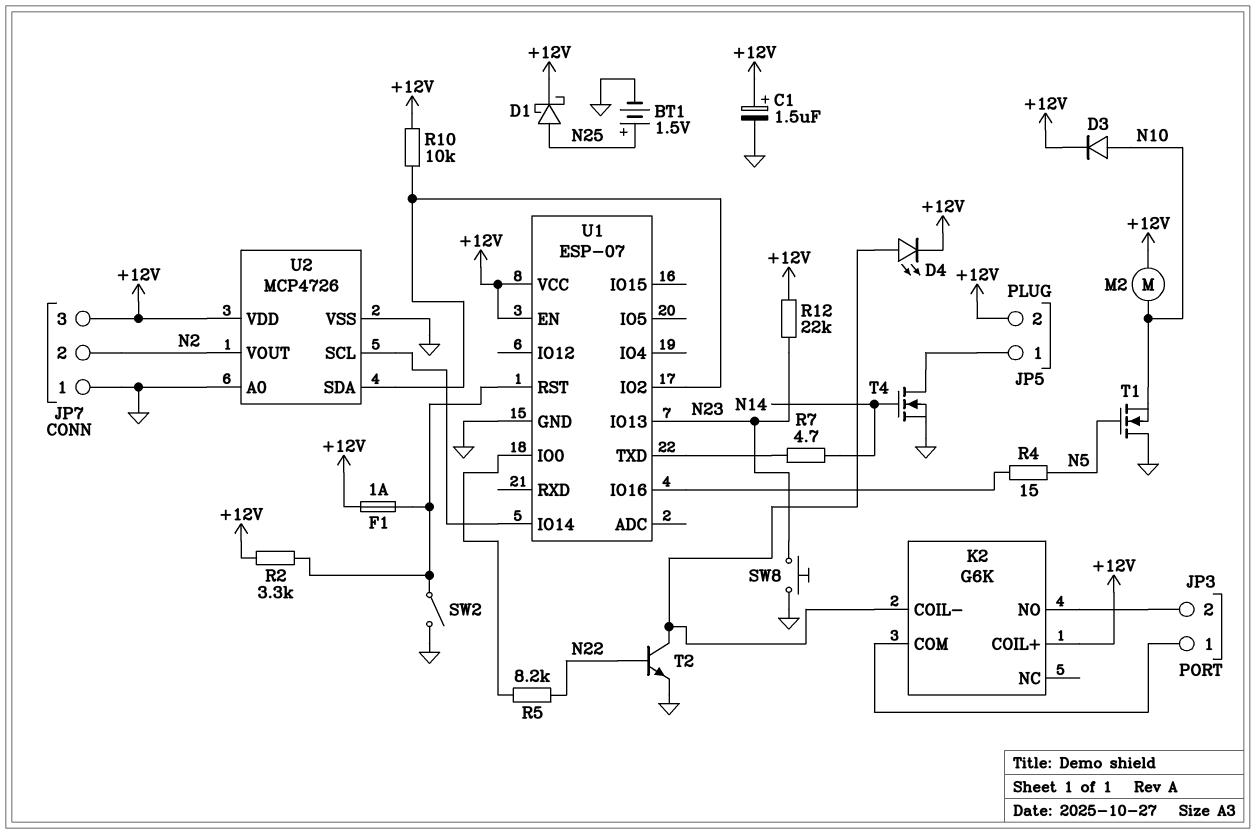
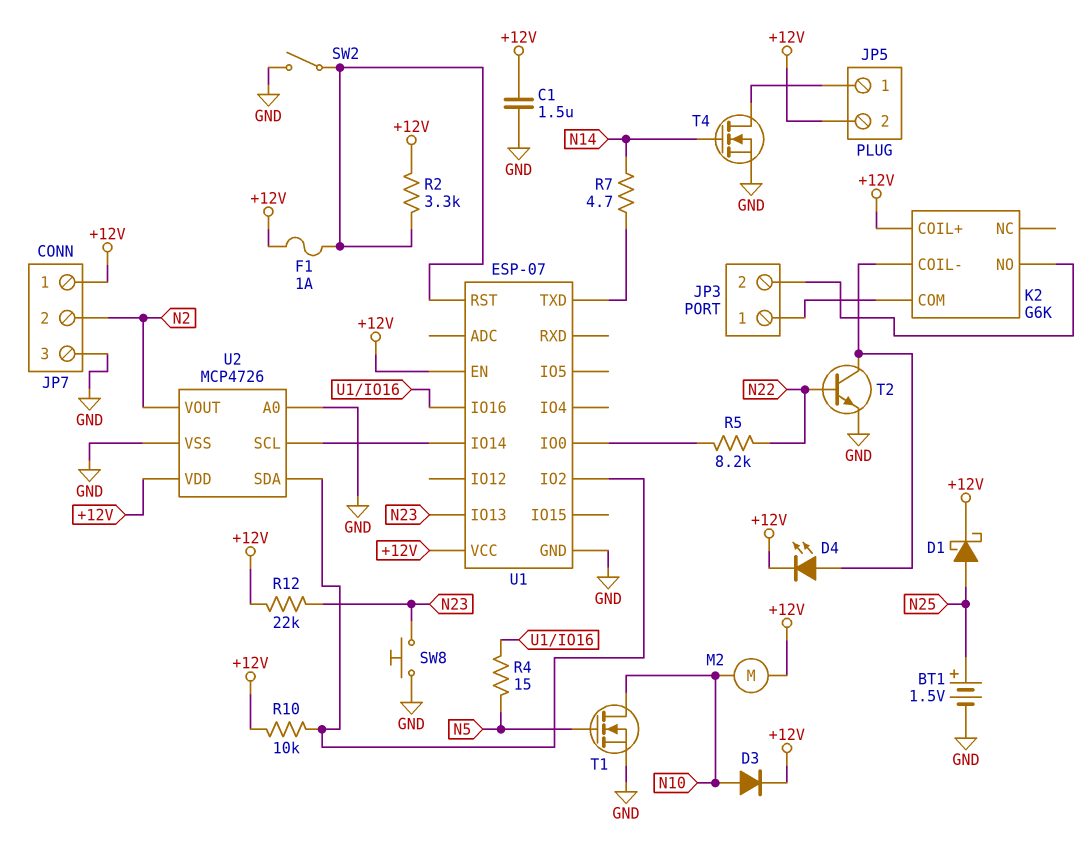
C1: 1.5uF (plus +12V, minus GND) -> 1.5uF (+12V, GND)
JP7 pin 1: GND -> +12V
JP7 pin 3: +12V -> GND
T1: NMOS (G N5, D GND, S N10) -> NMOS (G N5, D N10, S GND)

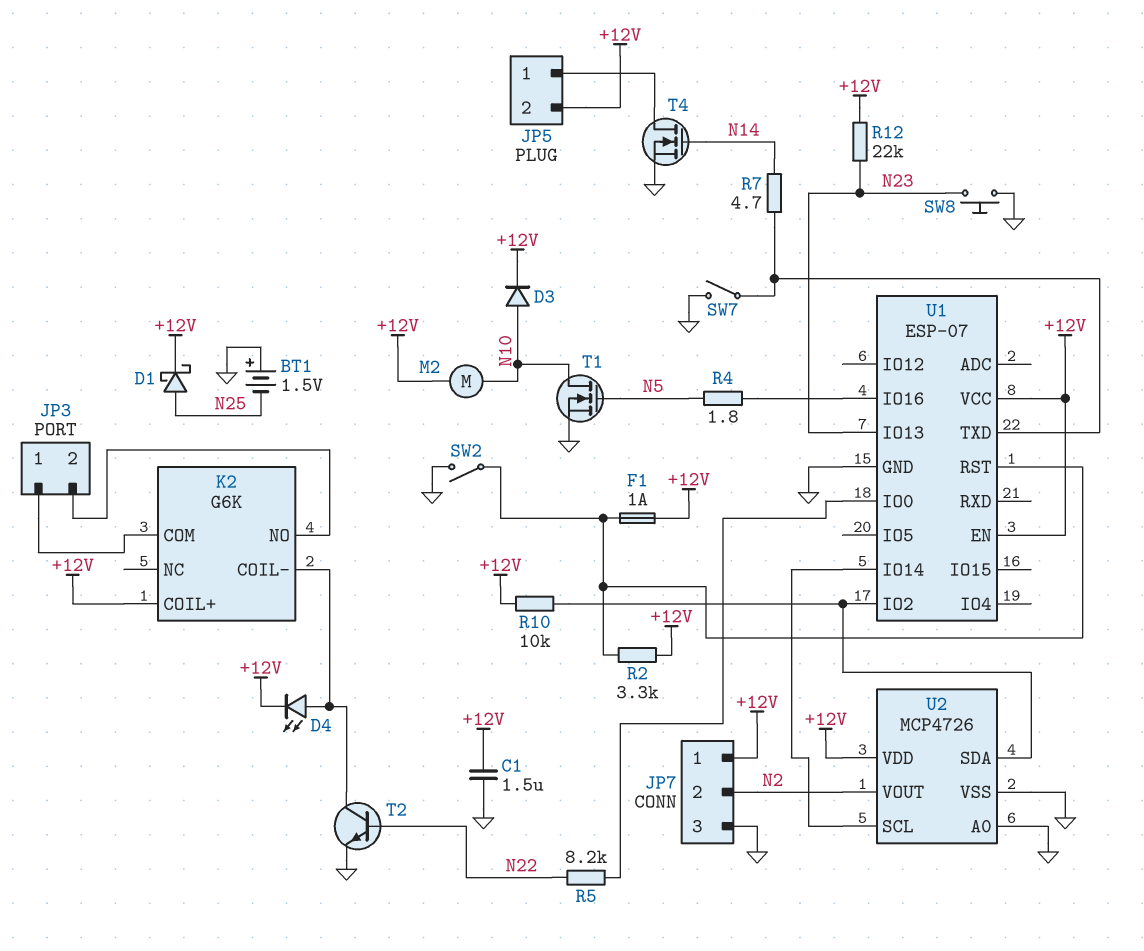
BT1: 1.5V (plus N25, minus GND) -> 1.5V (plus GND, minus N25)
R4: 15 (N5, U1/IO16) -> 1.8 (N5, U1/IO16)
SW7: none -> switch (GND, U1/TXD)

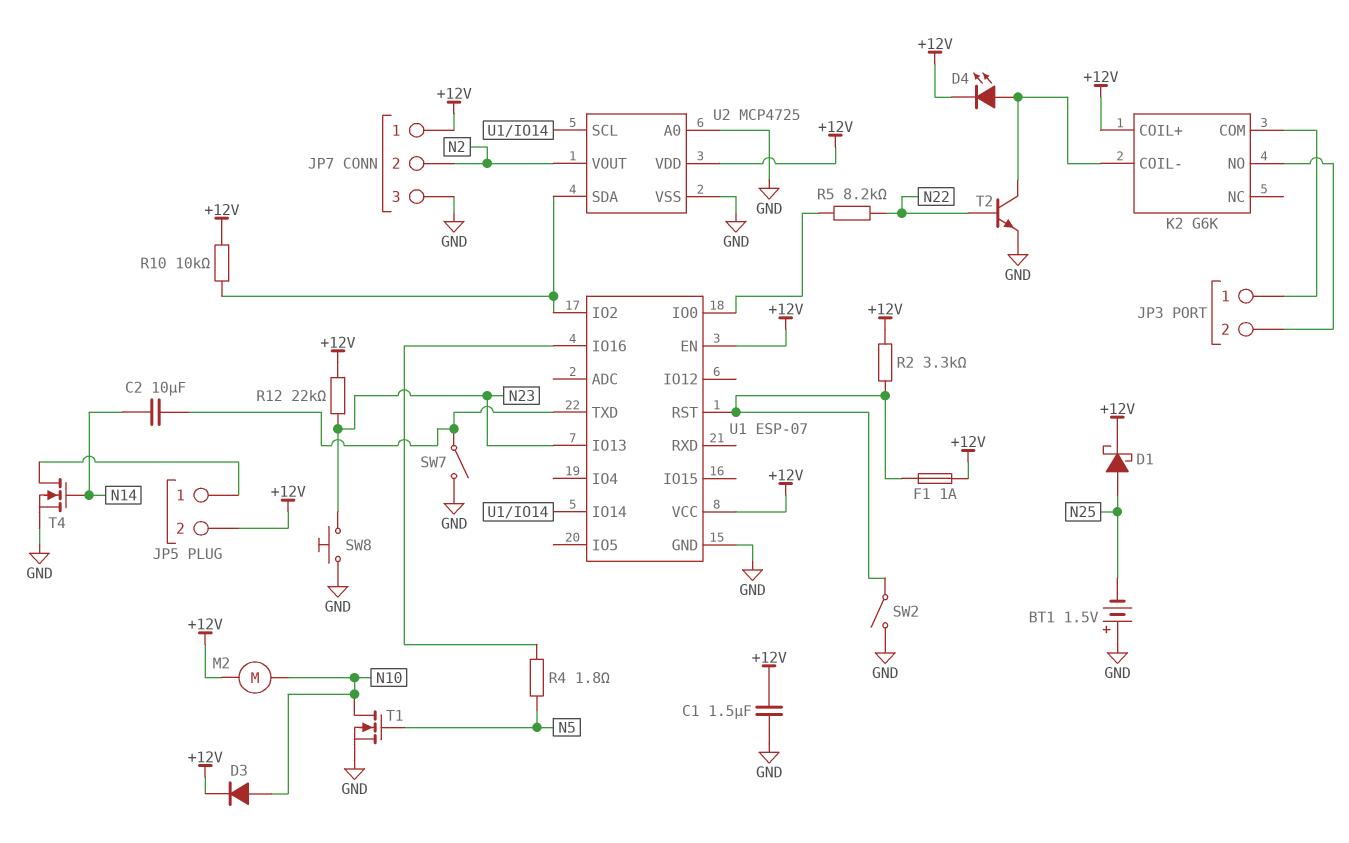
C2: none -> 10uF (N14, U1/TXD)
R7: 4.7 (N14, U1/TXD) -> none
U2: MCP4726 -> MCP4725

